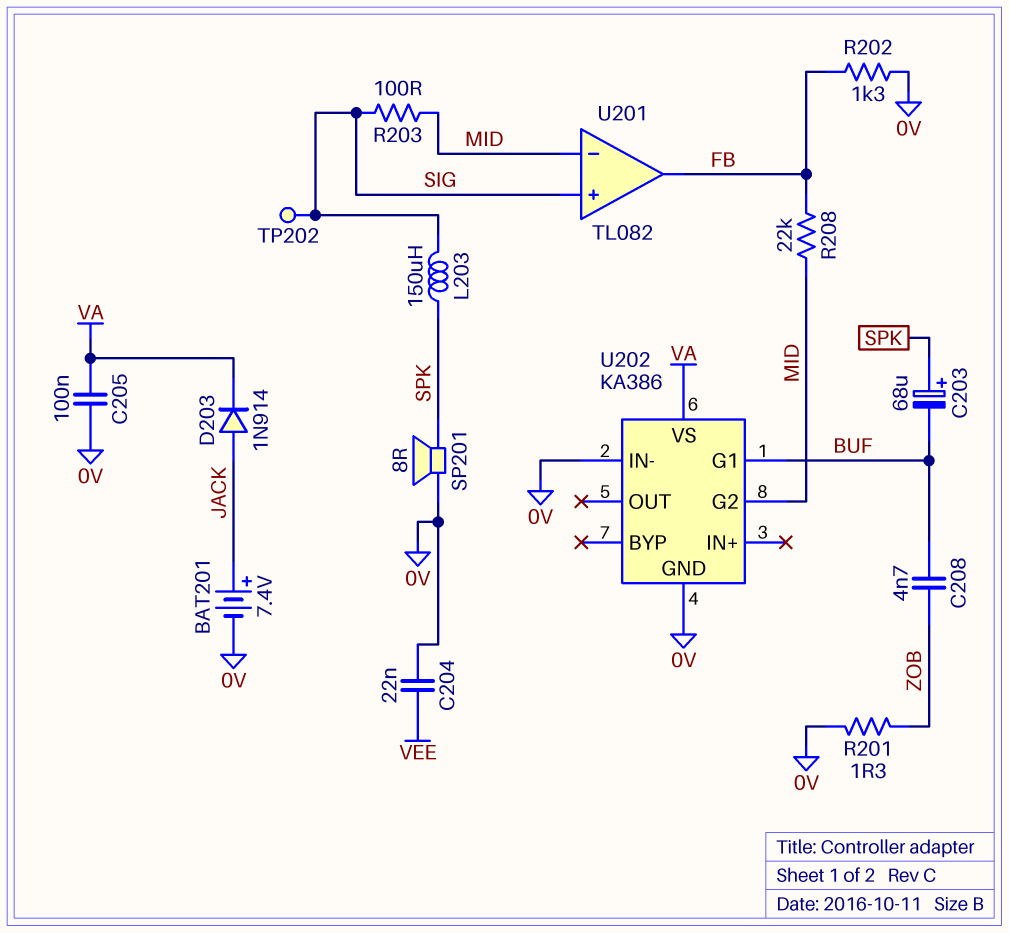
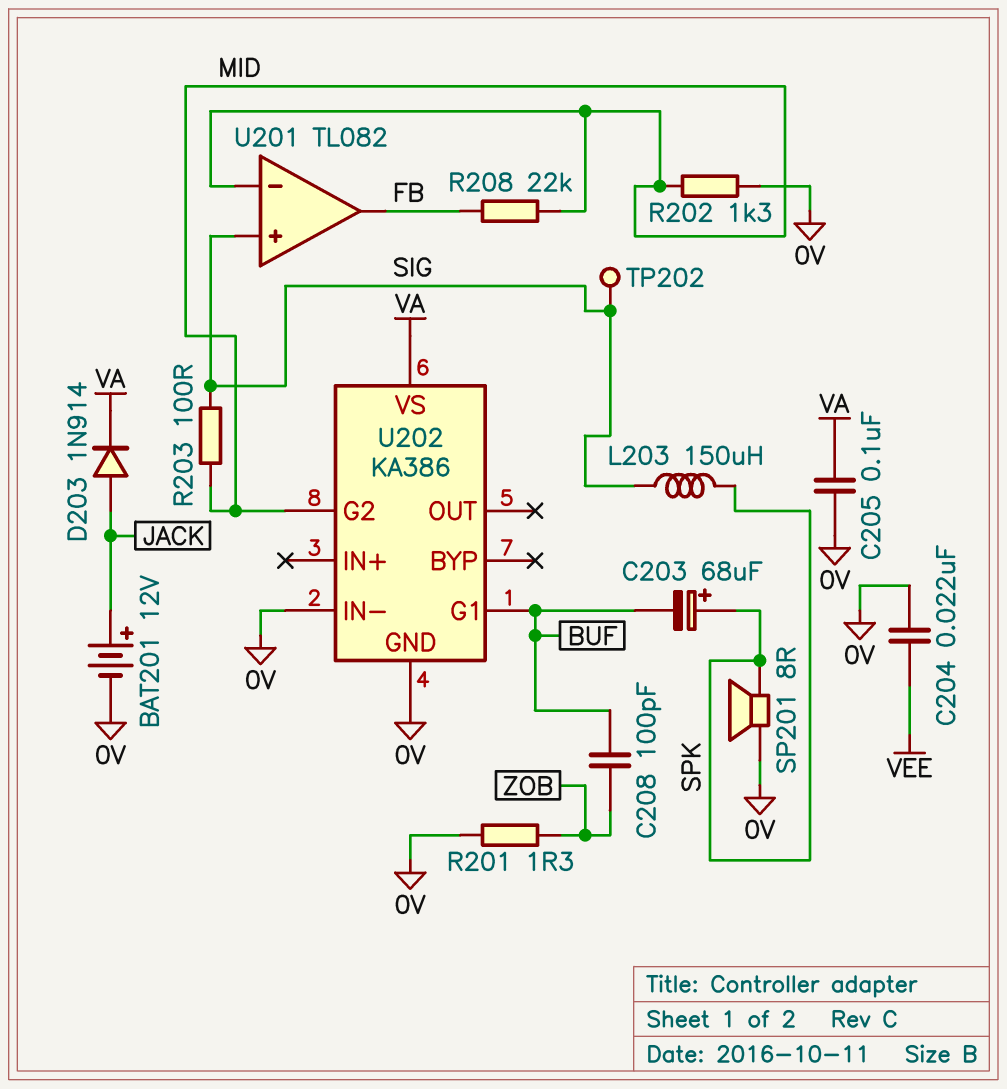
BAT201: 7.4V (plus JACK, minus 0V) -> 12V (plus JACK, minus 0V)
C208: 4.7nF (BUF, ZOB) -> 100pF (BUF, ZOB)
R202: 1.3k (0V, FB) -> 1.3k (0V, MID)

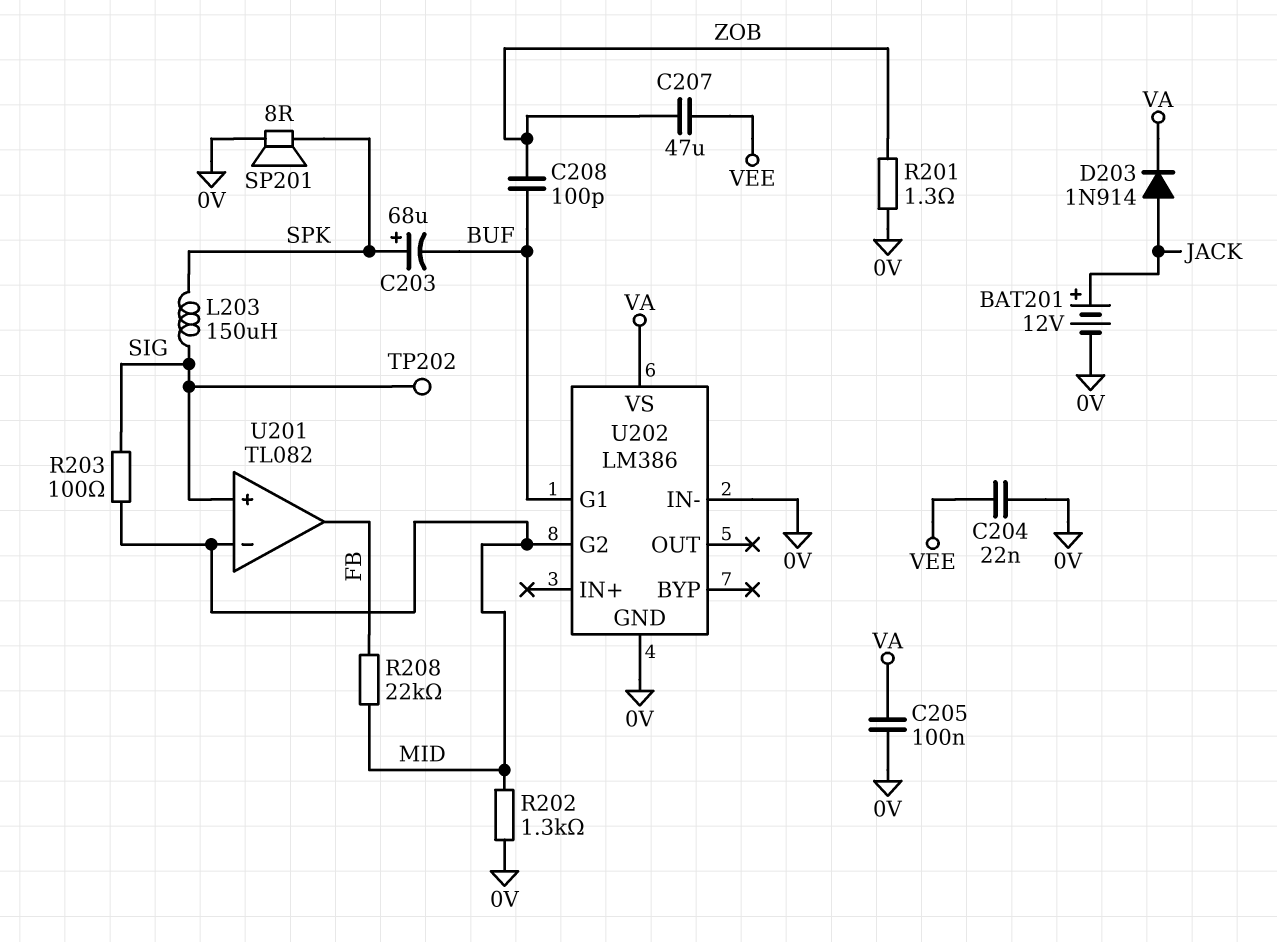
C207: none -> 47uF (VEE, ZOB)
U202: KA386 -> LM386

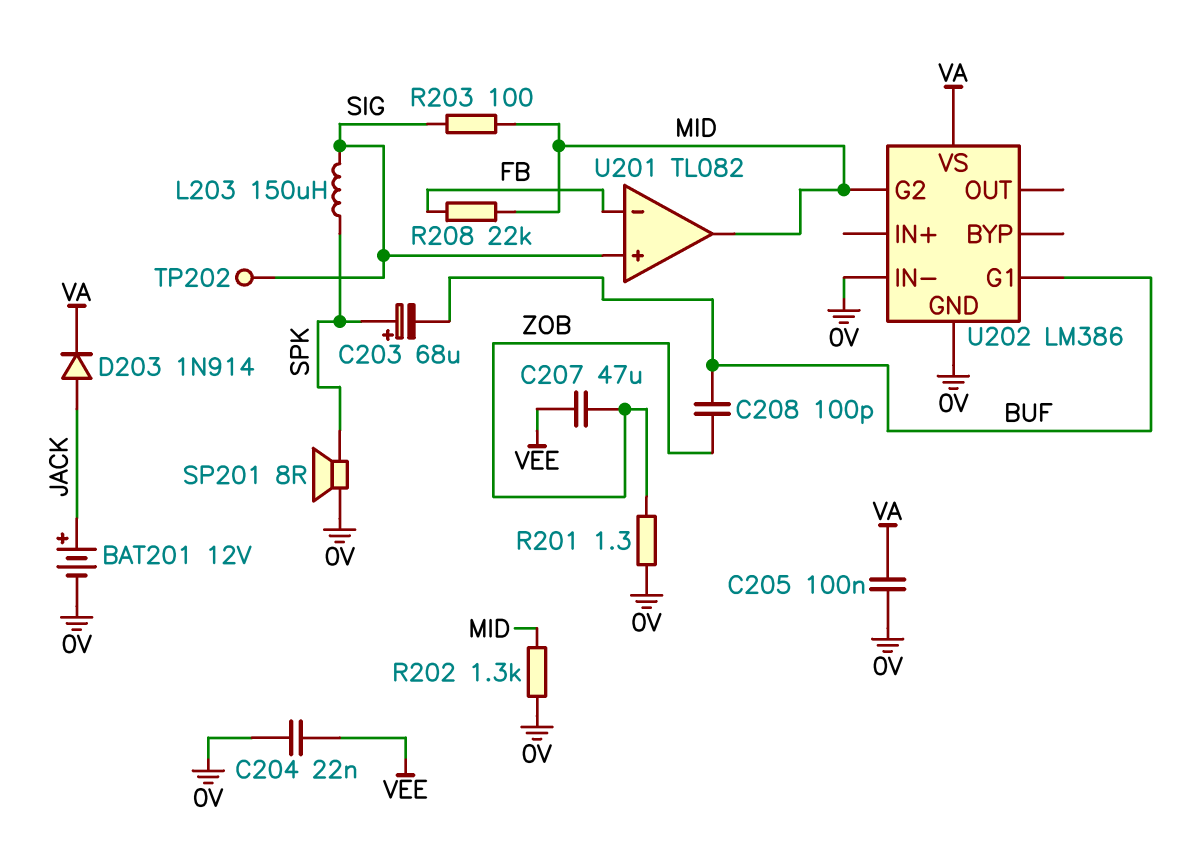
U201 pin in-: MID -> FB
U201 pin out: FB -> MID

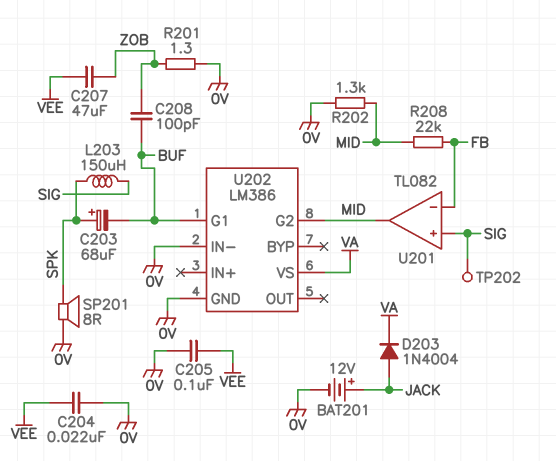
C205: 100nF (0V, VA) -> 100nF (0V, VEE)
D203: diode 1N914 (A JACK, K VA) -> diode 1N4004 (A JACK, K VA)
R203: 100 (MID, SIG) -> none

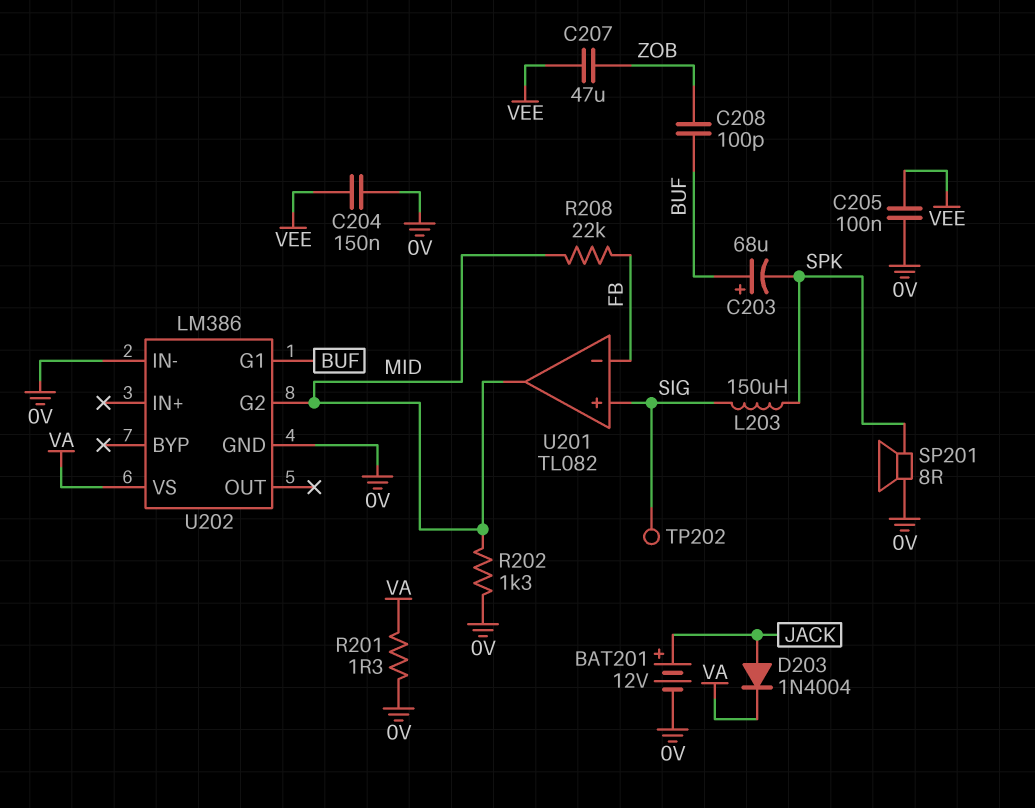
C203: 68uF (plus SPK, minus BUF) -> 68uF (plus BUF, minus SPK)
C204: 22nF (0V, VEE) -> 150nF (0V, VEE)
R201: 1.3 (0V, ZOB) -> 1.3 (0V, VA)

